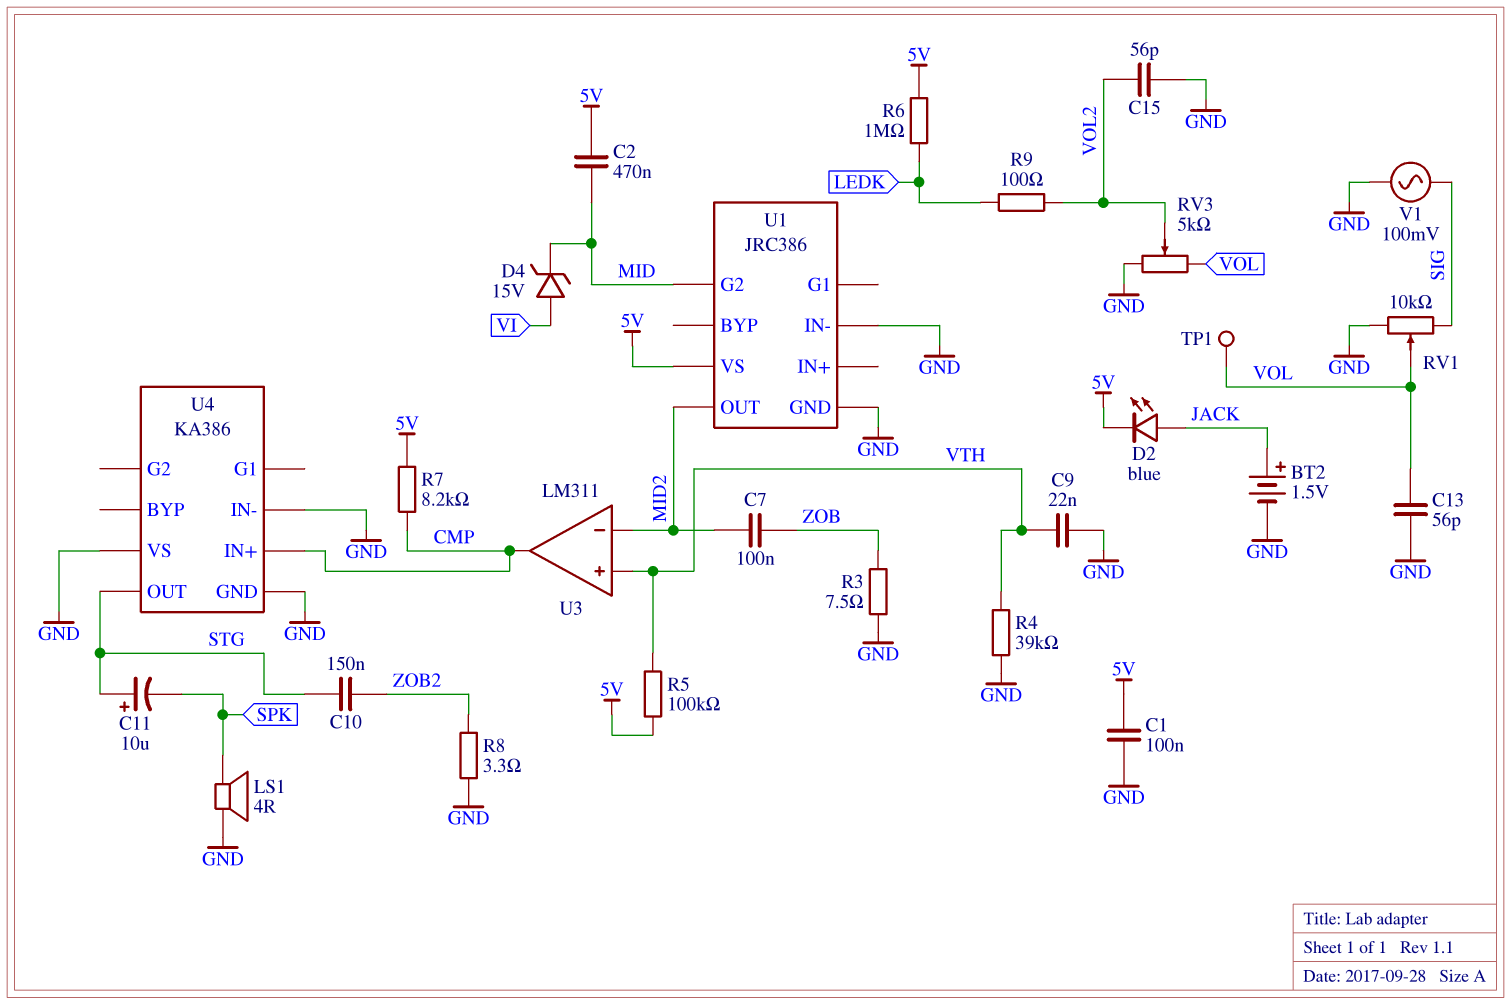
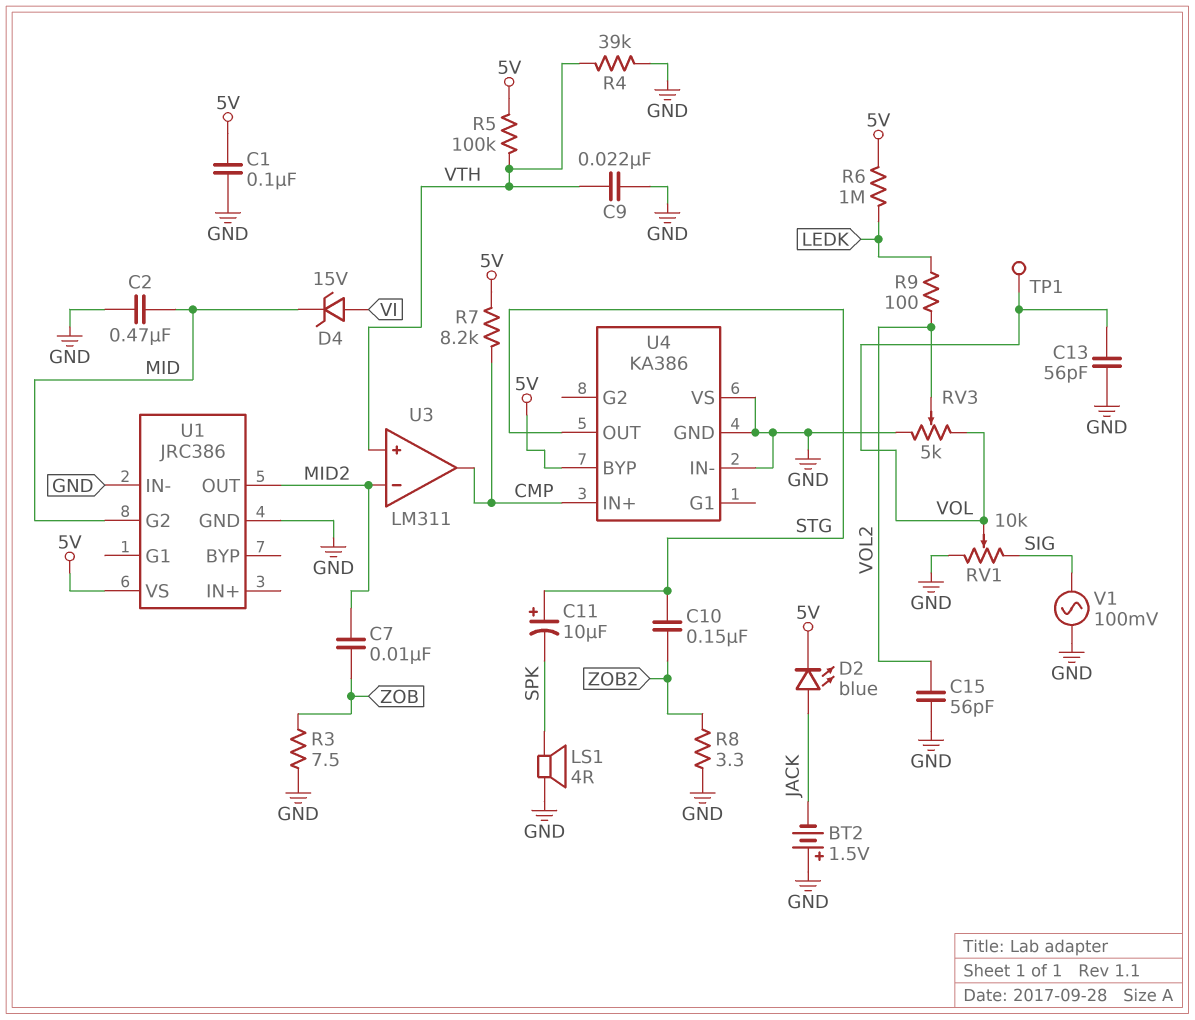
BT2: 1.5V (plus JACK, minus GND) -> 1.5V (plus GND, minus JACK)
C2: 470nF (5V, MID) -> 470nF (GND, MID)
C7: 100nF (MID2, ZOB) -> 10nF (MID2, ZOB)
U4 pin BYP: none -> 5V

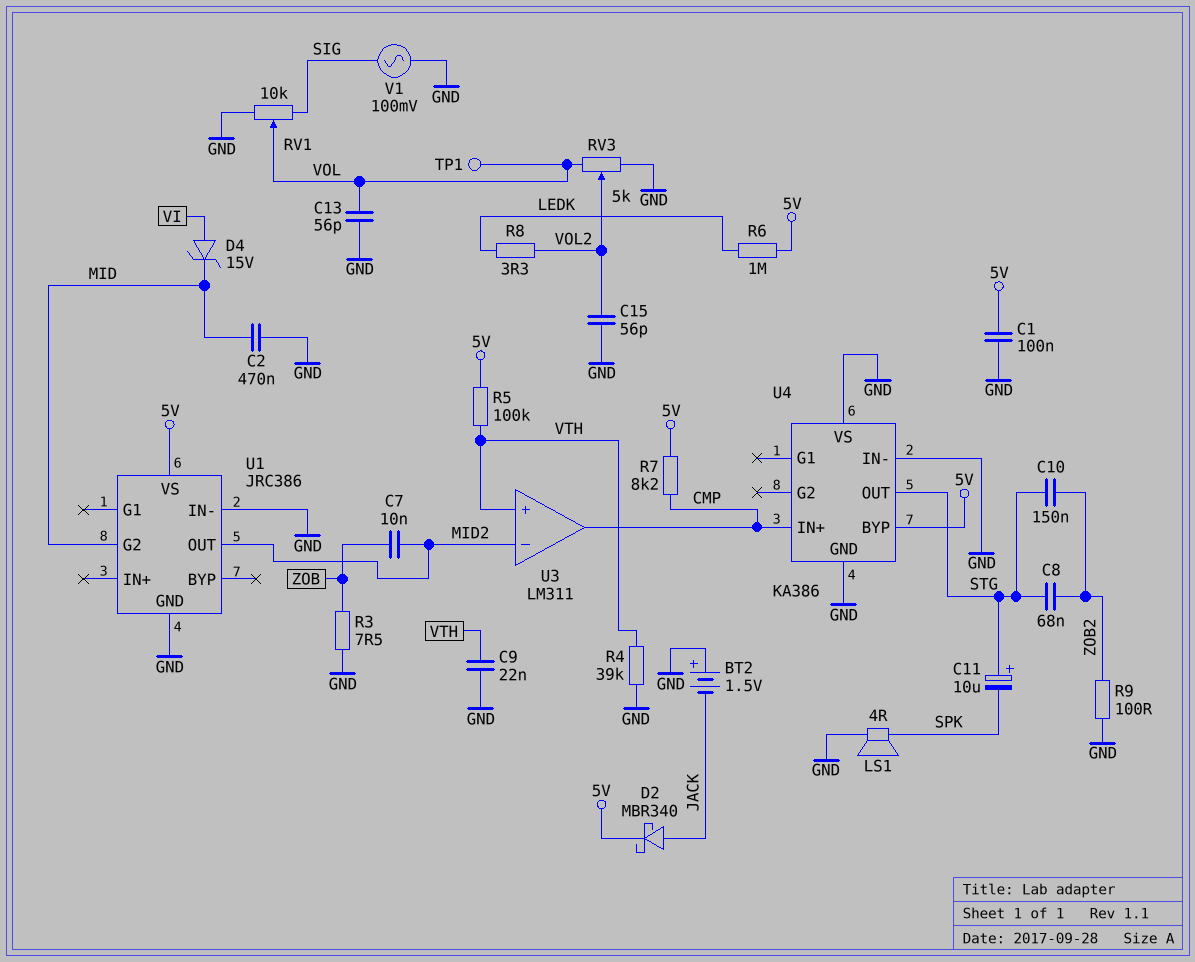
C8: none -> 68nF (STG, ZOB2)
D2: LED blue (A JACK, K 5V) -> schottky MBR340 (A JACK, K 5V)
R8: 3.3 (GND, ZOB2) -> 3.3 (LEDK, VOL2)
R9: 100 (LEDK, VOL2) -> 100 (GND, ZOB2)

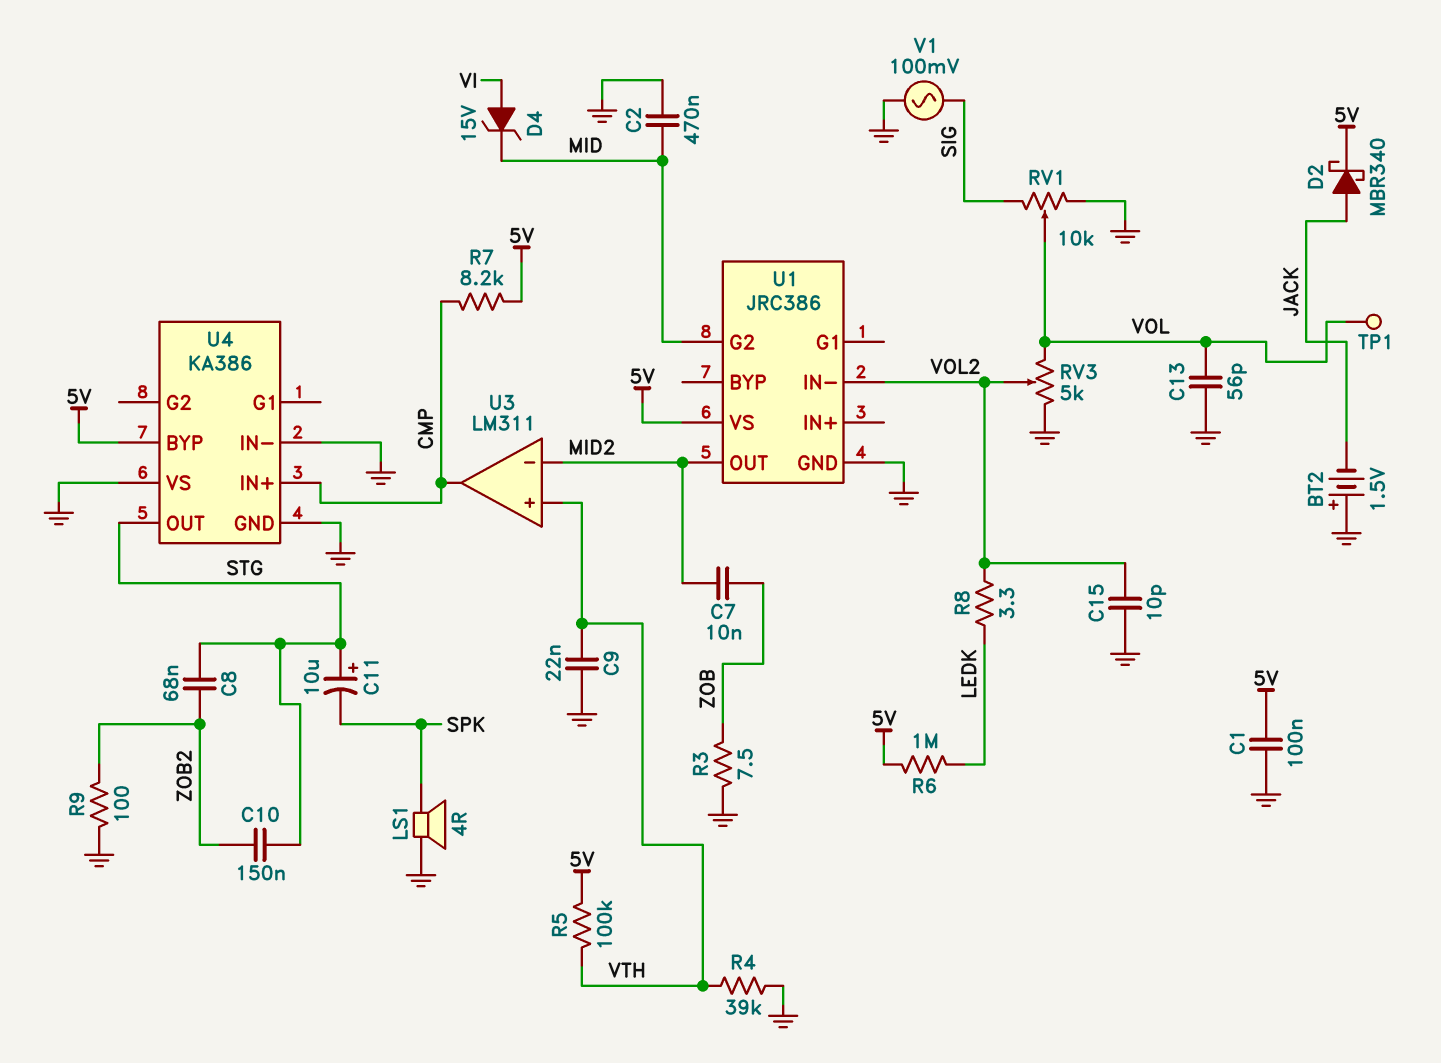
C15: 56pF (GND, VOL2) -> 10pF (GND, VOL2)
U1 pin IN-: GND -> VOL2

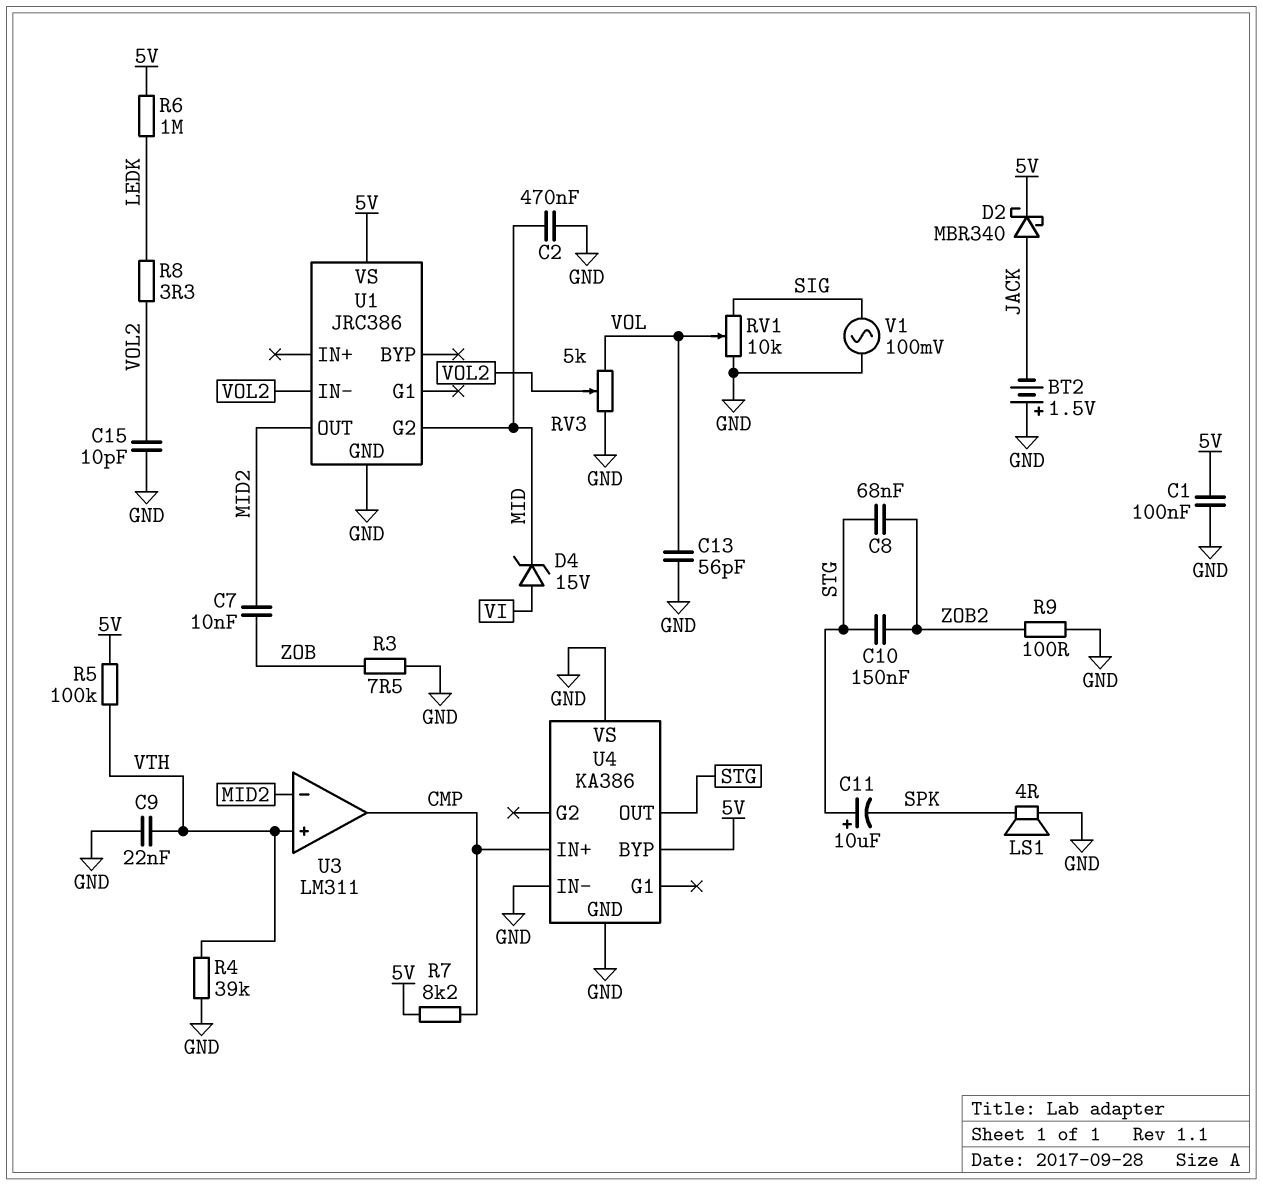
TP1: test point (VOL) -> none

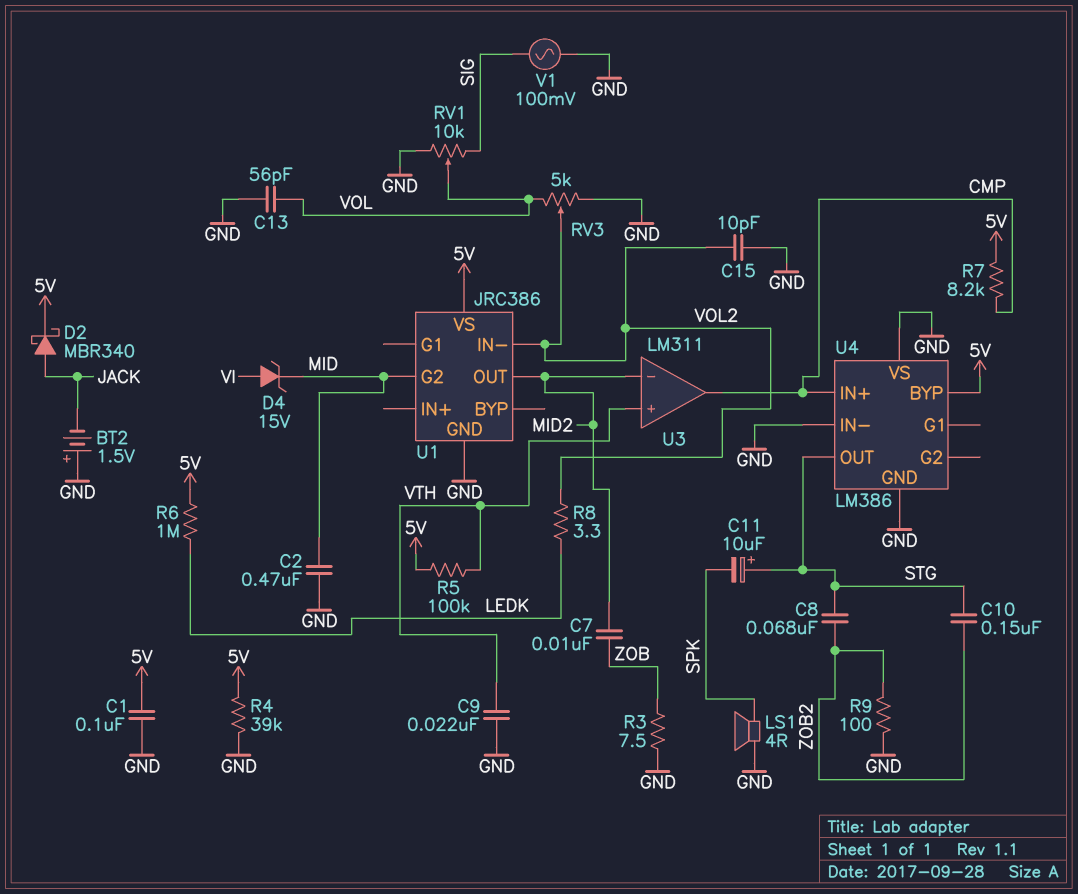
R4: 39k (GND, VTH) -> 39k (5V, GND)
U4: KA386 -> LM386

